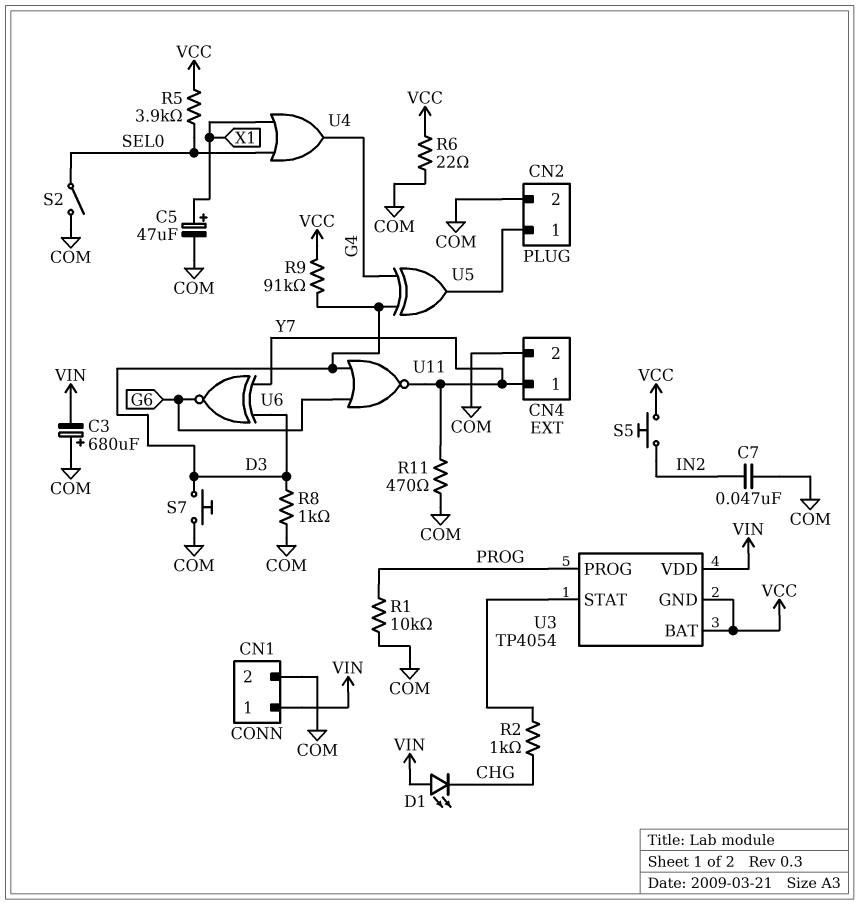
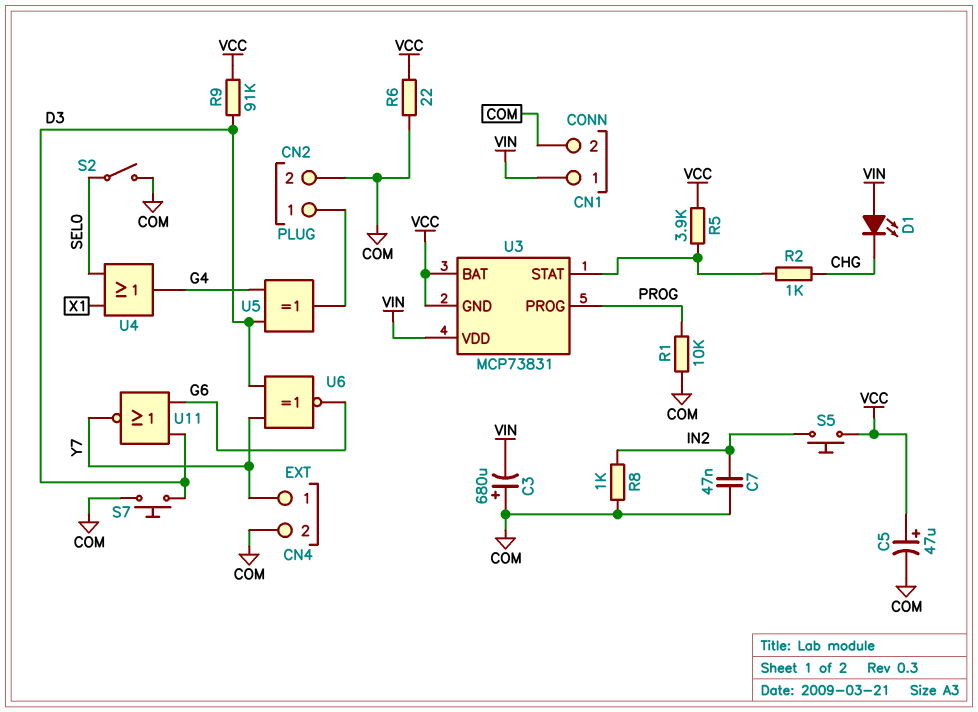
C5: 47uF (plus X1, minus COM) -> 47uF (plus VCC, minus COM)
R5: 3.9k (SEL0, VCC) -> 3.9k (U3/STAT, VCC)
R8: 1k (COM, D3) -> 1k (COM, IN2)
R11: 470 (COM, Y7) -> none
U3: TP4054 -> MCP73831

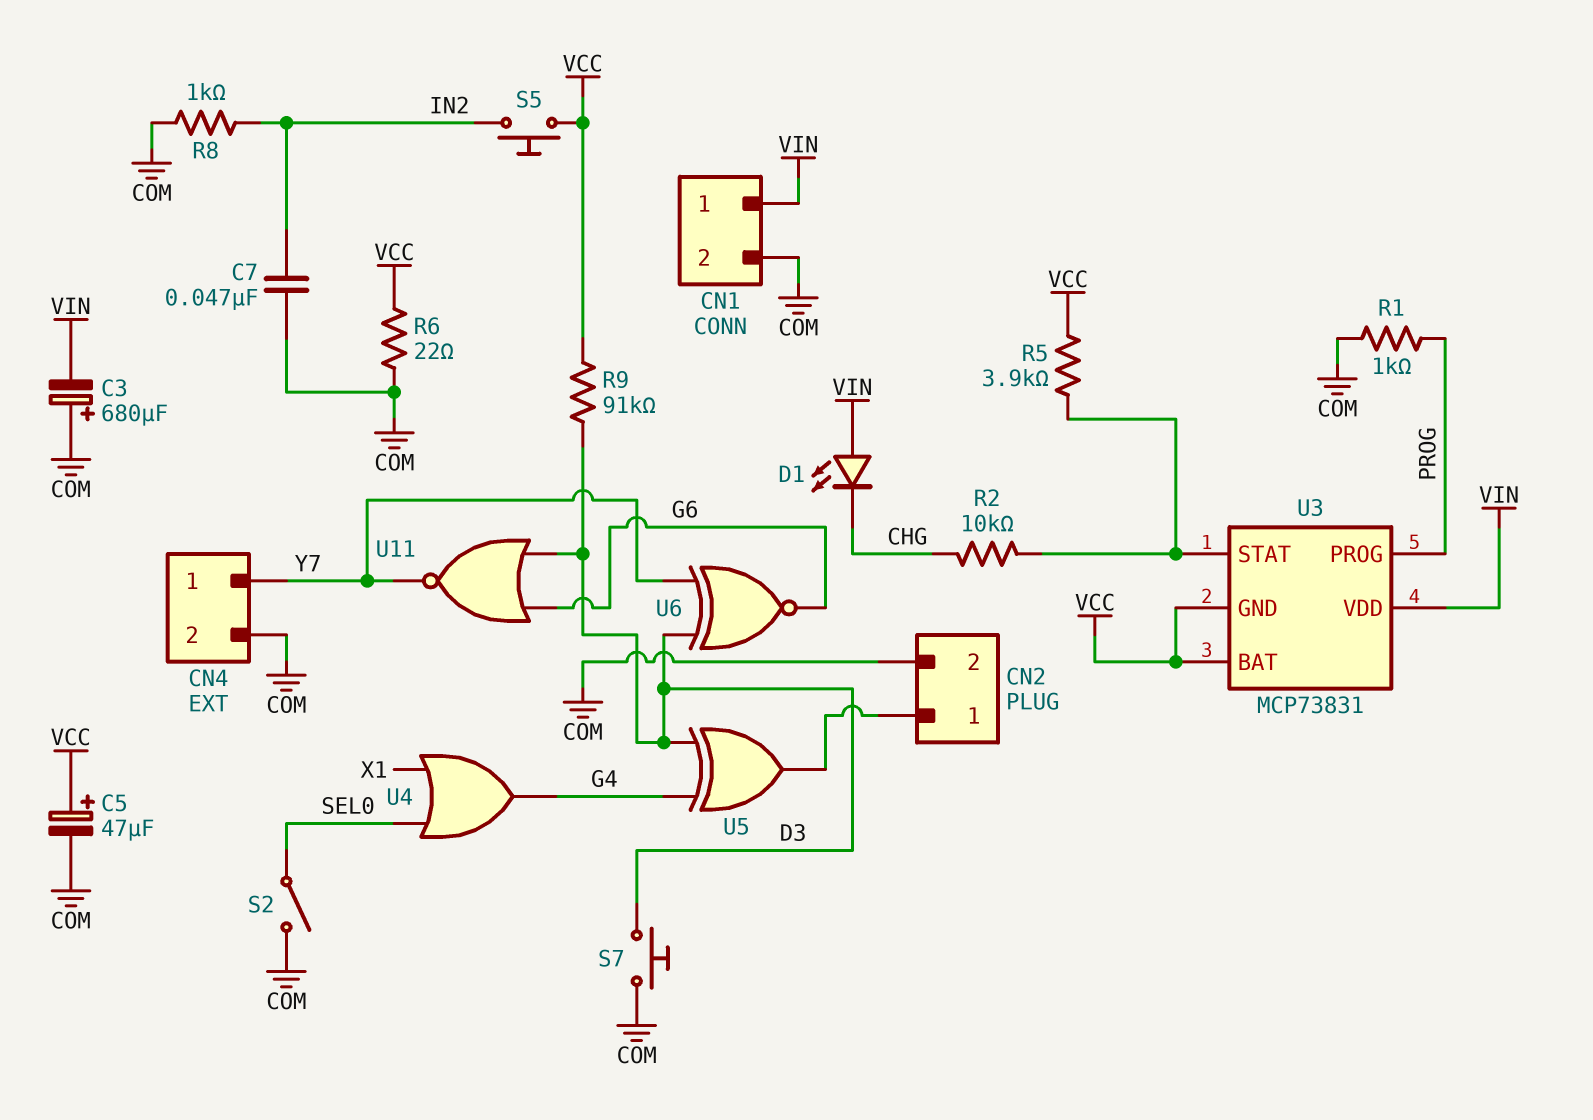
R1: 10k (COM, PROG) -> 1k (COM, PROG)
R2: 1k (CHG, U3/STAT) -> 10k (CHG, U3/STAT)

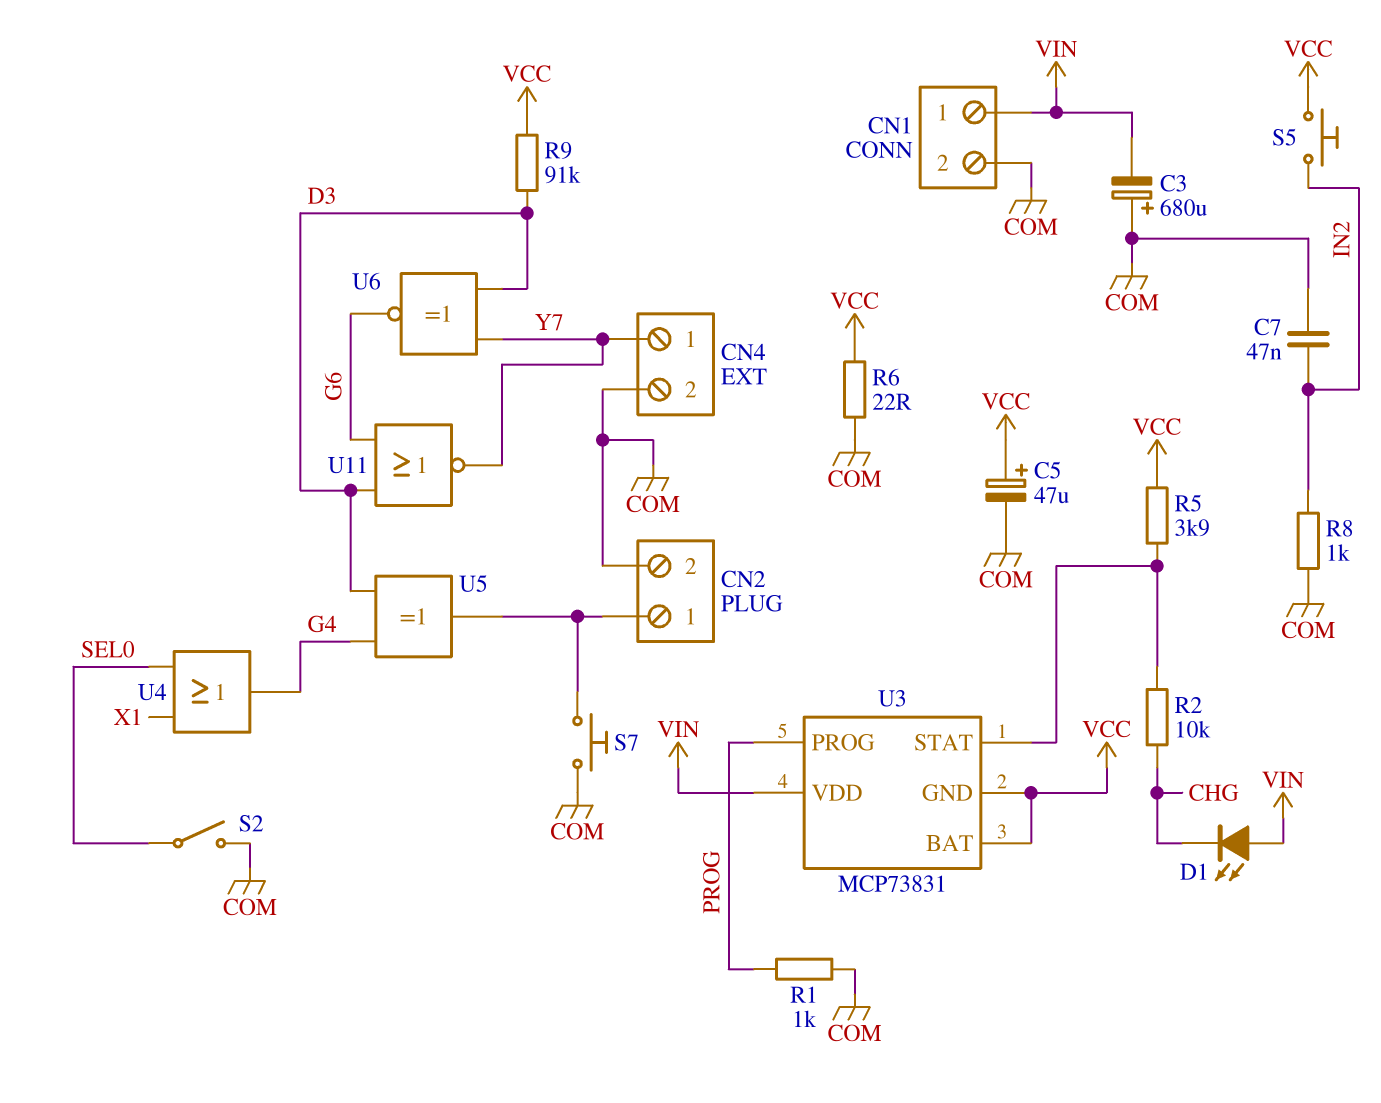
S7: button (COM, D3) -> button (CN2/1, COM)

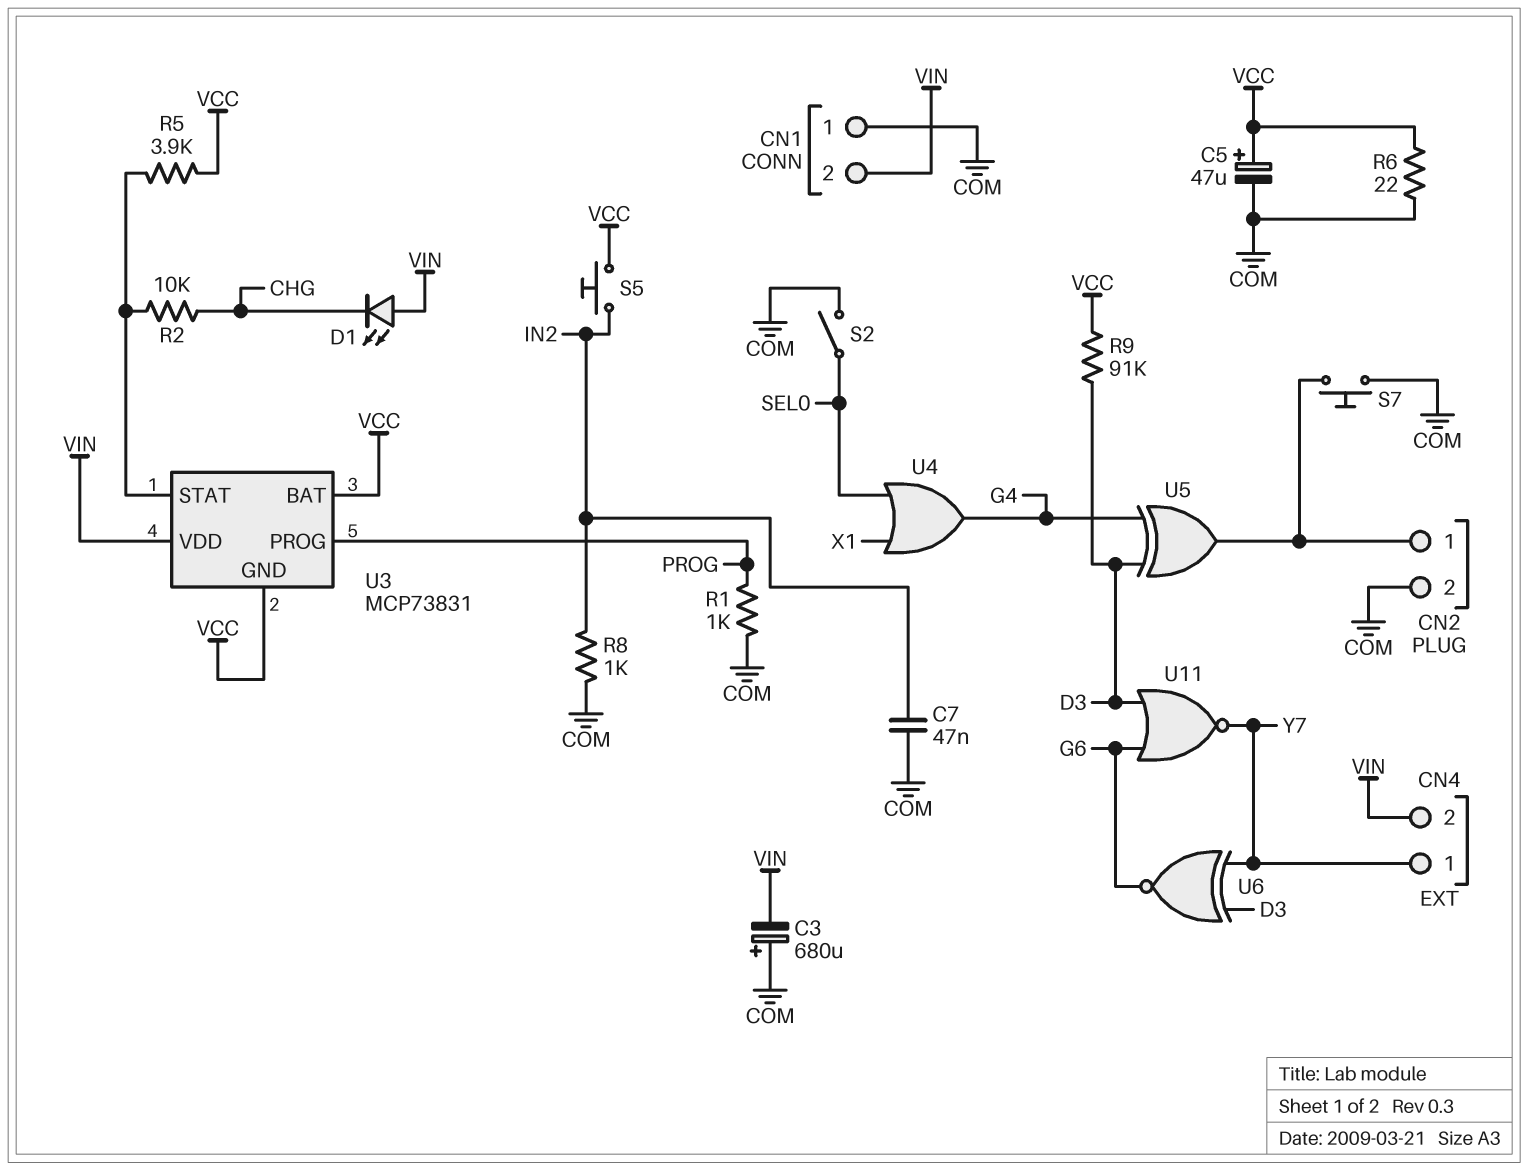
CN1 pin 1: VIN -> COM
CN1 pin 2: COM -> VIN
CN4 pin 2: COM -> VIN

